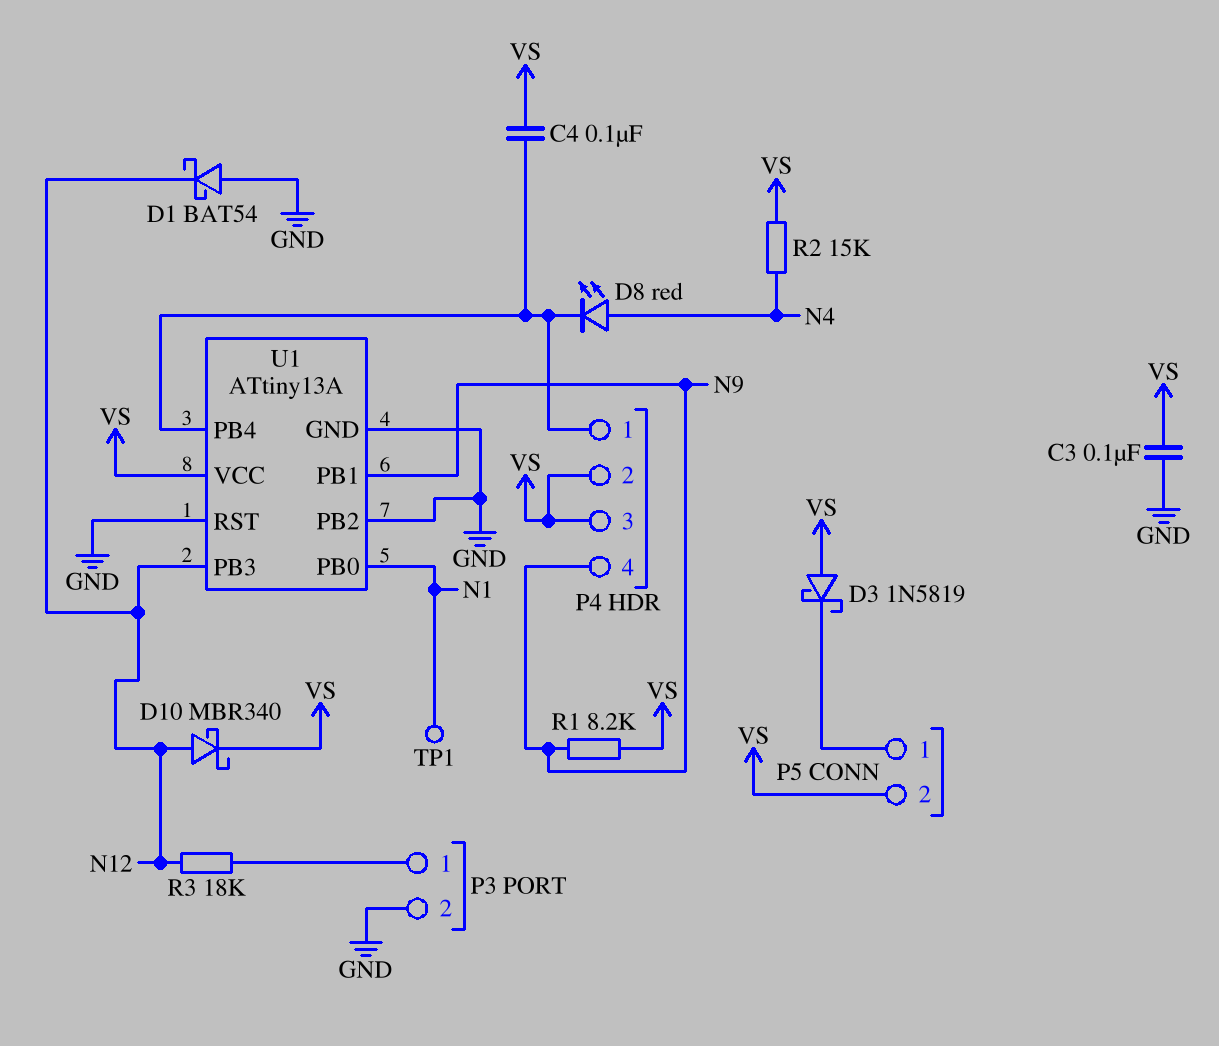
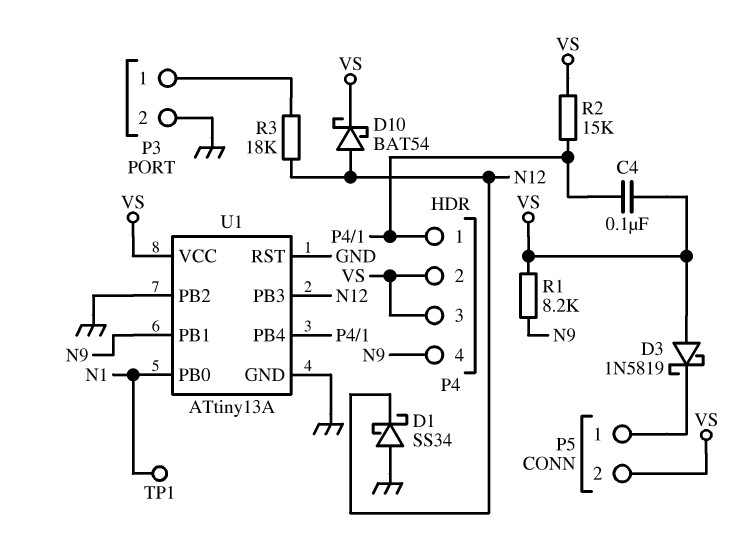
C3: 100nF (GND, VS) -> none
D1: schottky BAT54 (A GND, K N12) -> schottky SS34 (A GND, K N12)
D8: LED red (A N4, K P4/1) -> none
D10: schottky MBR340 (A N12, K VS) -> schottky BAT54 (A N12, K VS)
R2: 15k (N4, VS) -> 15k (P4/1, VS)

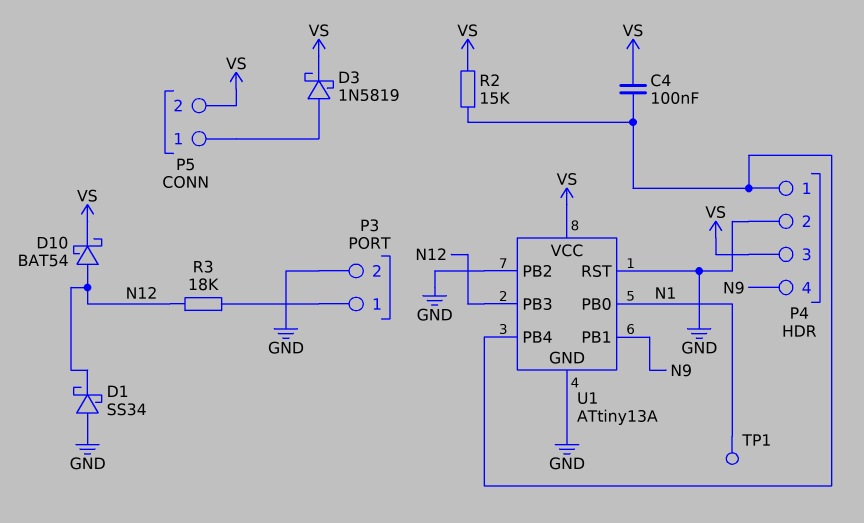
D3: schottky 1N5819 (A VS, K P5/1) -> schottky 1N5819 (A P5/1, K VS)
P4 pin 2: VS -> GND
R1: 8.2k (N9, VS) -> none

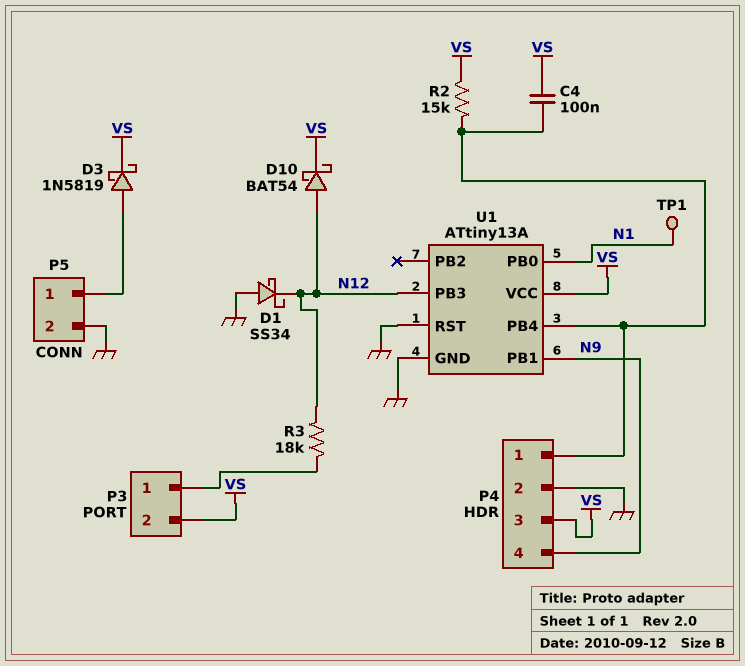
P3 pin 2: GND -> VS
P5 pin 2: VS -> GND
U1 pin PB2: GND -> none

